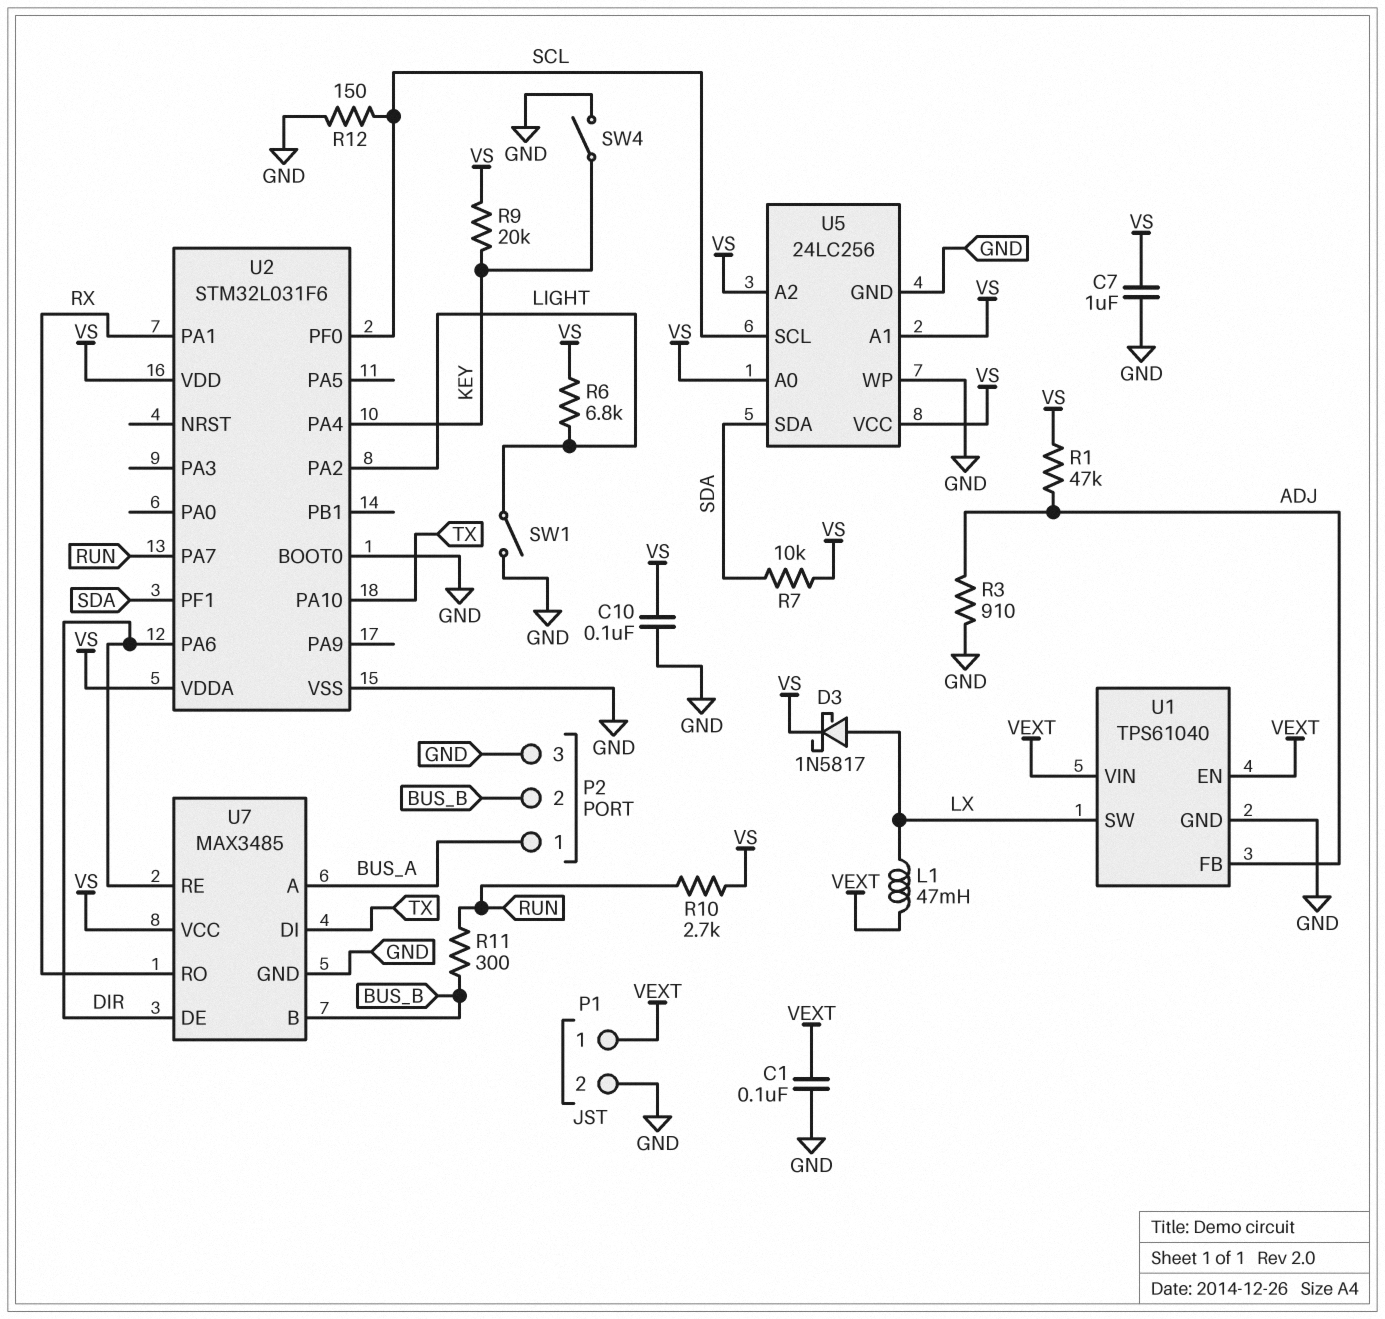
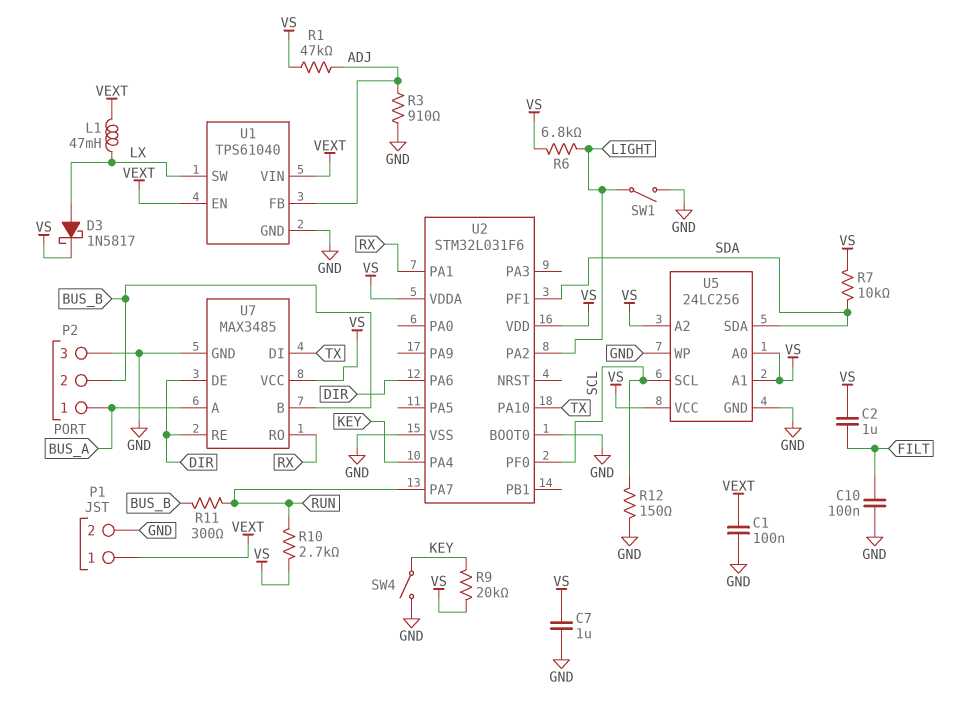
C2: none -> 1uF (FILT, VS)
C10: 100nF (GND, VS) -> 100nF (FILT, GND)

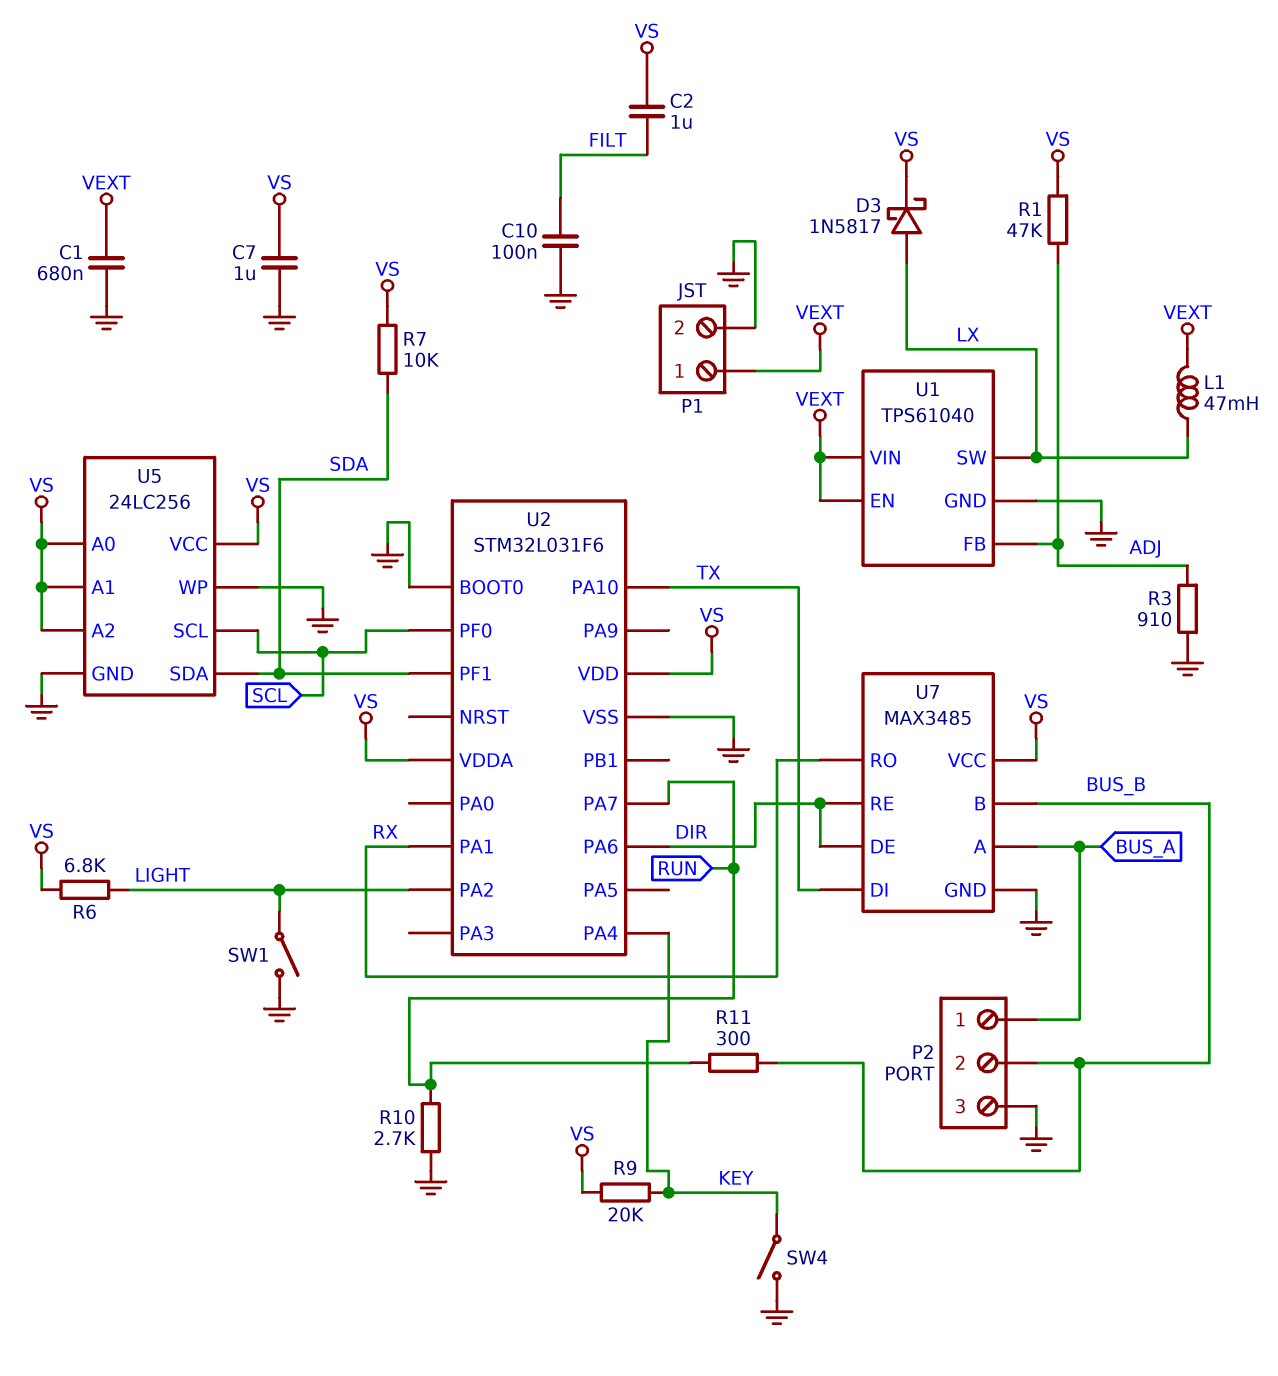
C1: 100nF (GND, VEXT) -> 680nF (GND, VEXT)
R10: 2.7k (RUN, VS) -> 2.7k (GND, RUN)
R12: 150 (GND, SCL) -> none

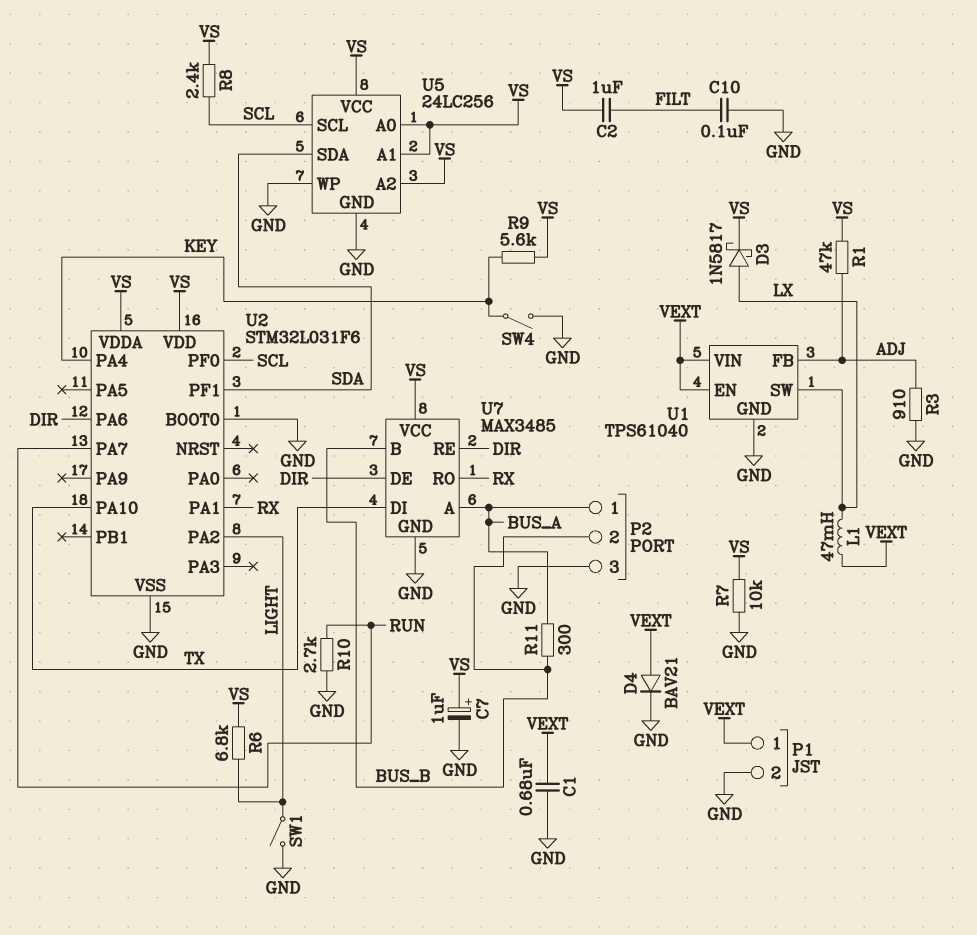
C7: 1uF (GND, VS) -> 1uF (plus VS, minus GND)
D4: none -> diode BAV21 (A VEXT, K GND)
R7: 10k (SDA, VS) -> 10k (GND, VS)
R8: none -> 2.4k (SCL, VS)
R9: 20k (KEY, VS) -> 5.6k (KEY, VS)
R11: 300 (BUS_B, RUN) -> 300 (BUS_A, BUS_B)

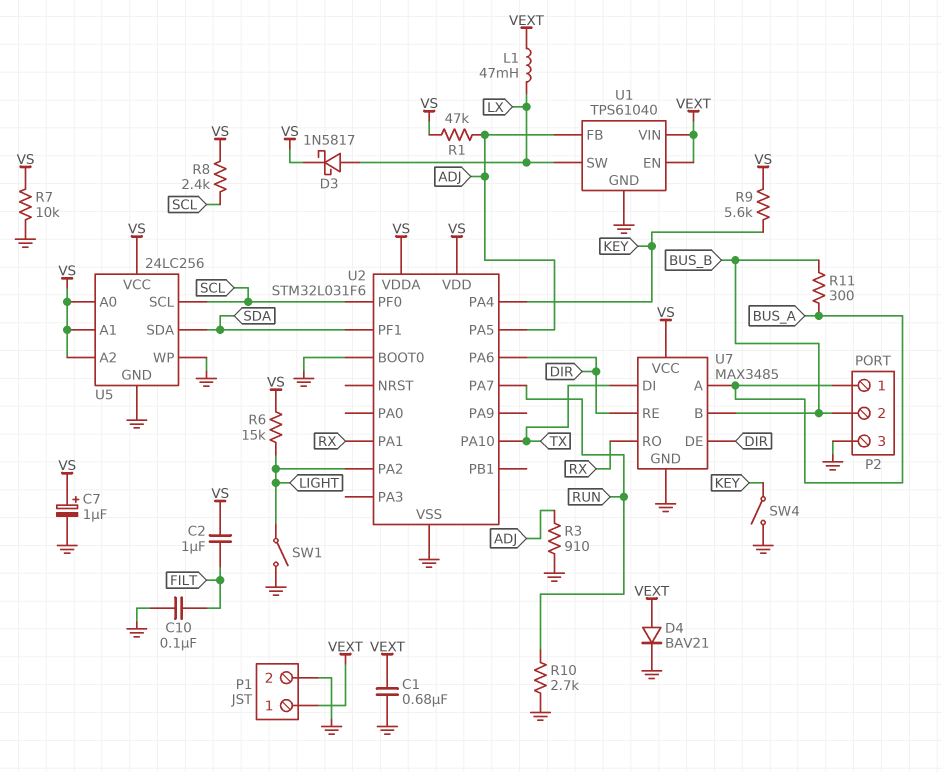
R6: 6.8k (LIGHT, VS) -> 15k (LIGHT, VS)
U2 pin PA5: none -> ADJ

